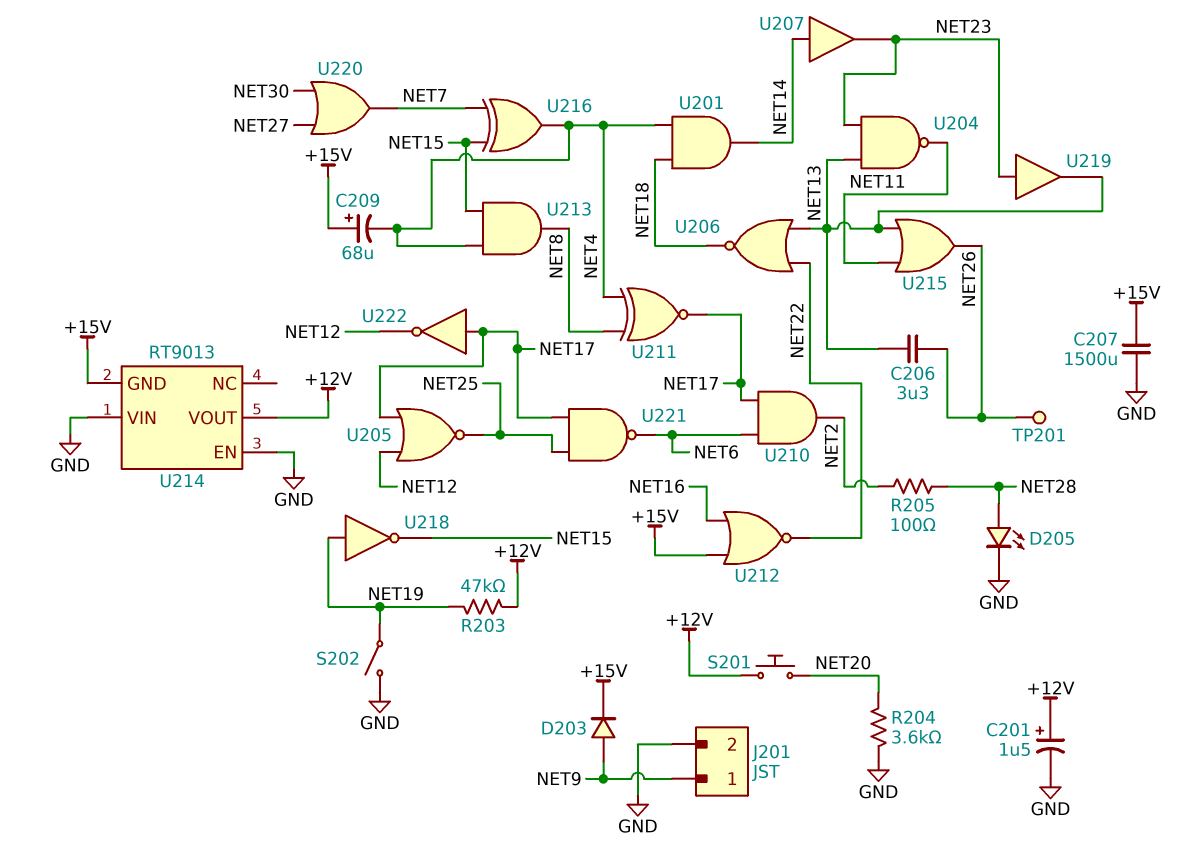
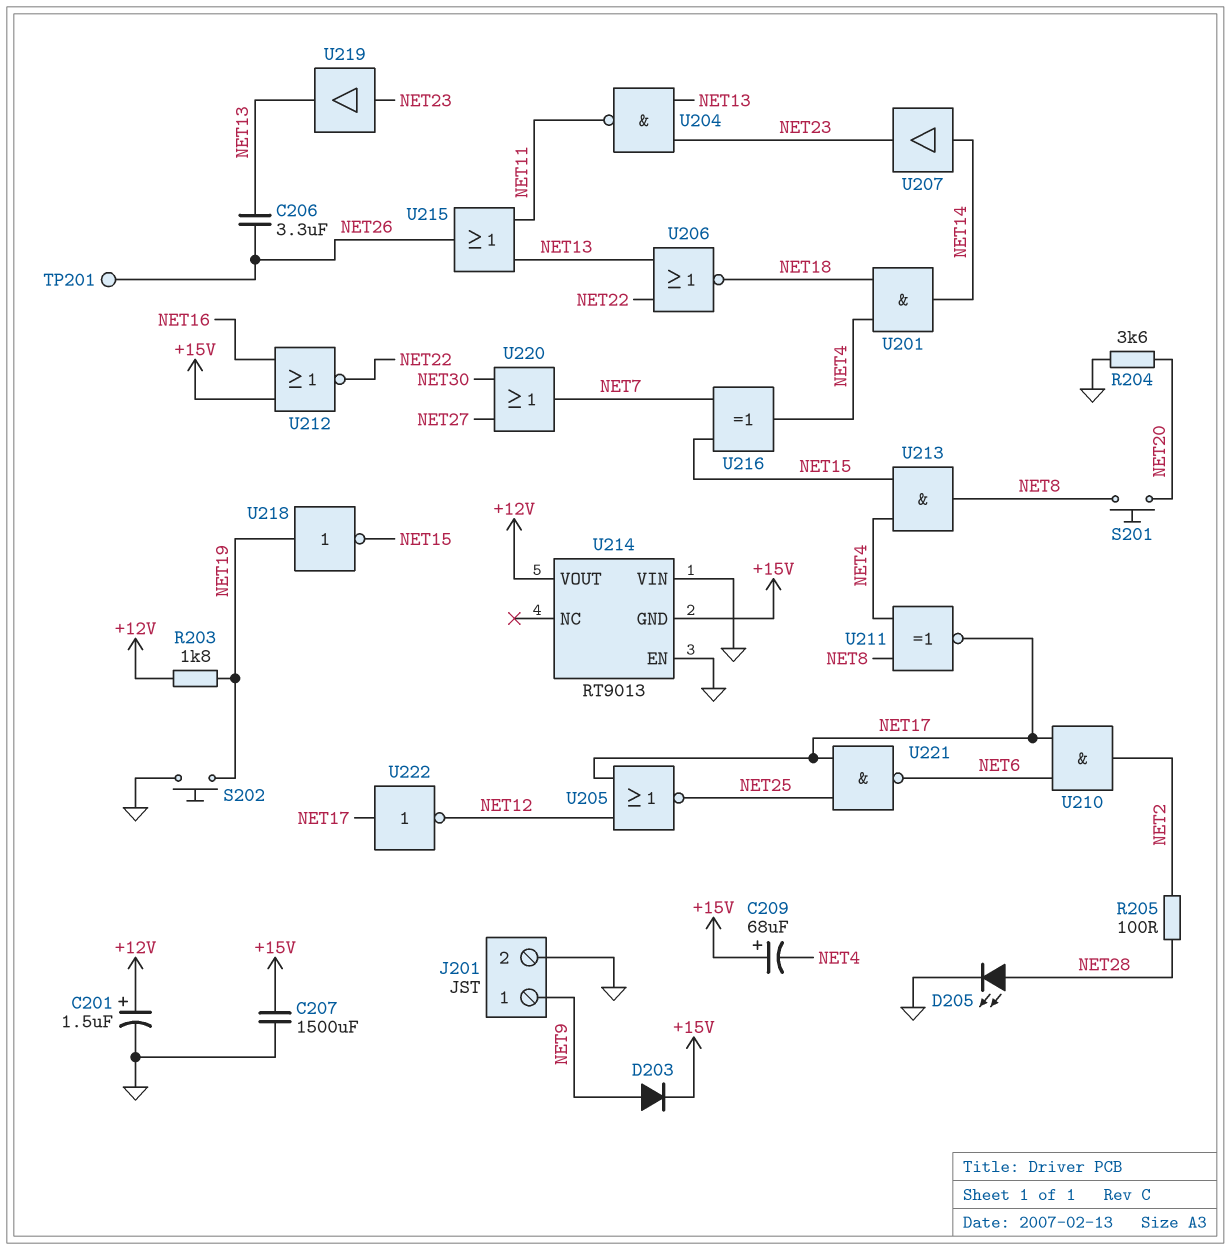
R203: 47k (+12V, NET19) -> 1.8k (+12V, NET19)
S201: button (+12V, NET20) -> button (NET8, NET20)
S202: switch (GND, NET19) -> button (GND, NET19)

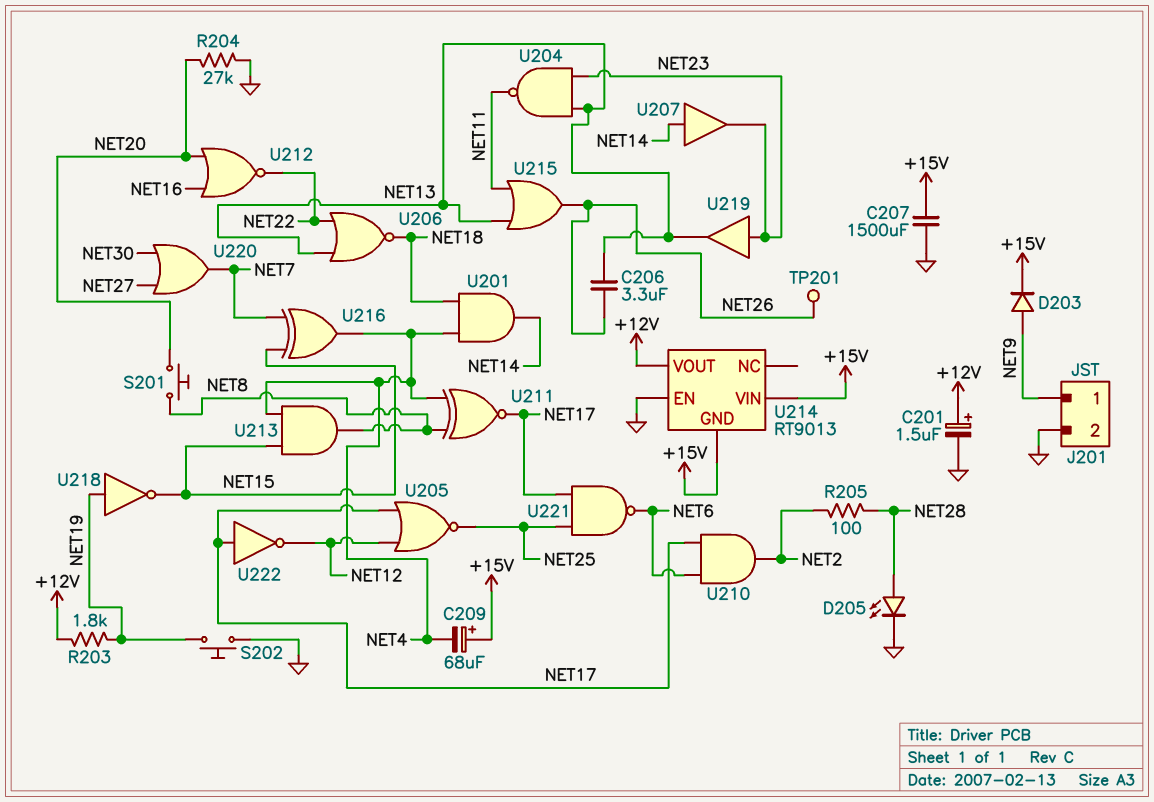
R204: 3.6k (GND, NET20) -> 27k (GND, NET20)
U212: NOR (in +15V, in NET16, out NET22) -> NOR (in NET16, in NET20, out NET22)
U214 pin VIN: GND -> +15V

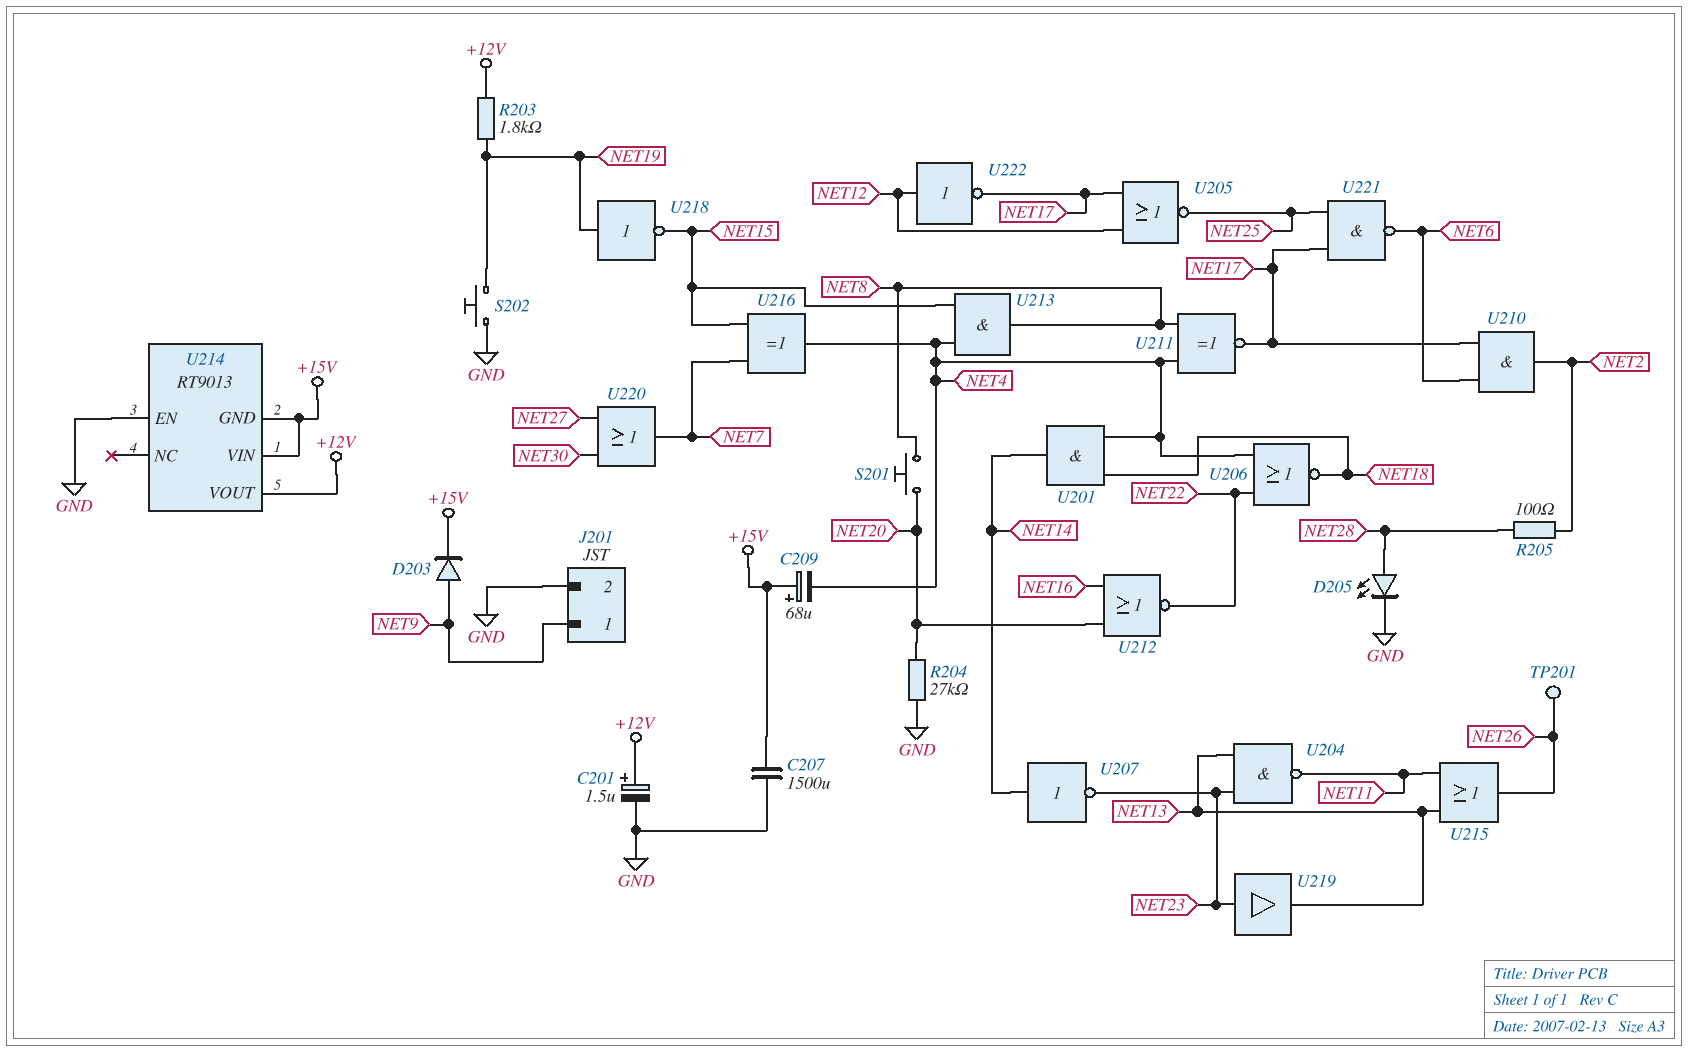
C206: 3.3uF (NET13, NET26) -> none
U206: NOR (in NET13, in NET22, out NET18) -> NOR (in NET4, in NET22, out NET18)
U207: buffer (in NET14, out NET23) -> NOT (in NET14, out NET23)
U222: NOT (in NET17, out NET12) -> NOT (in NET12, out NET17)

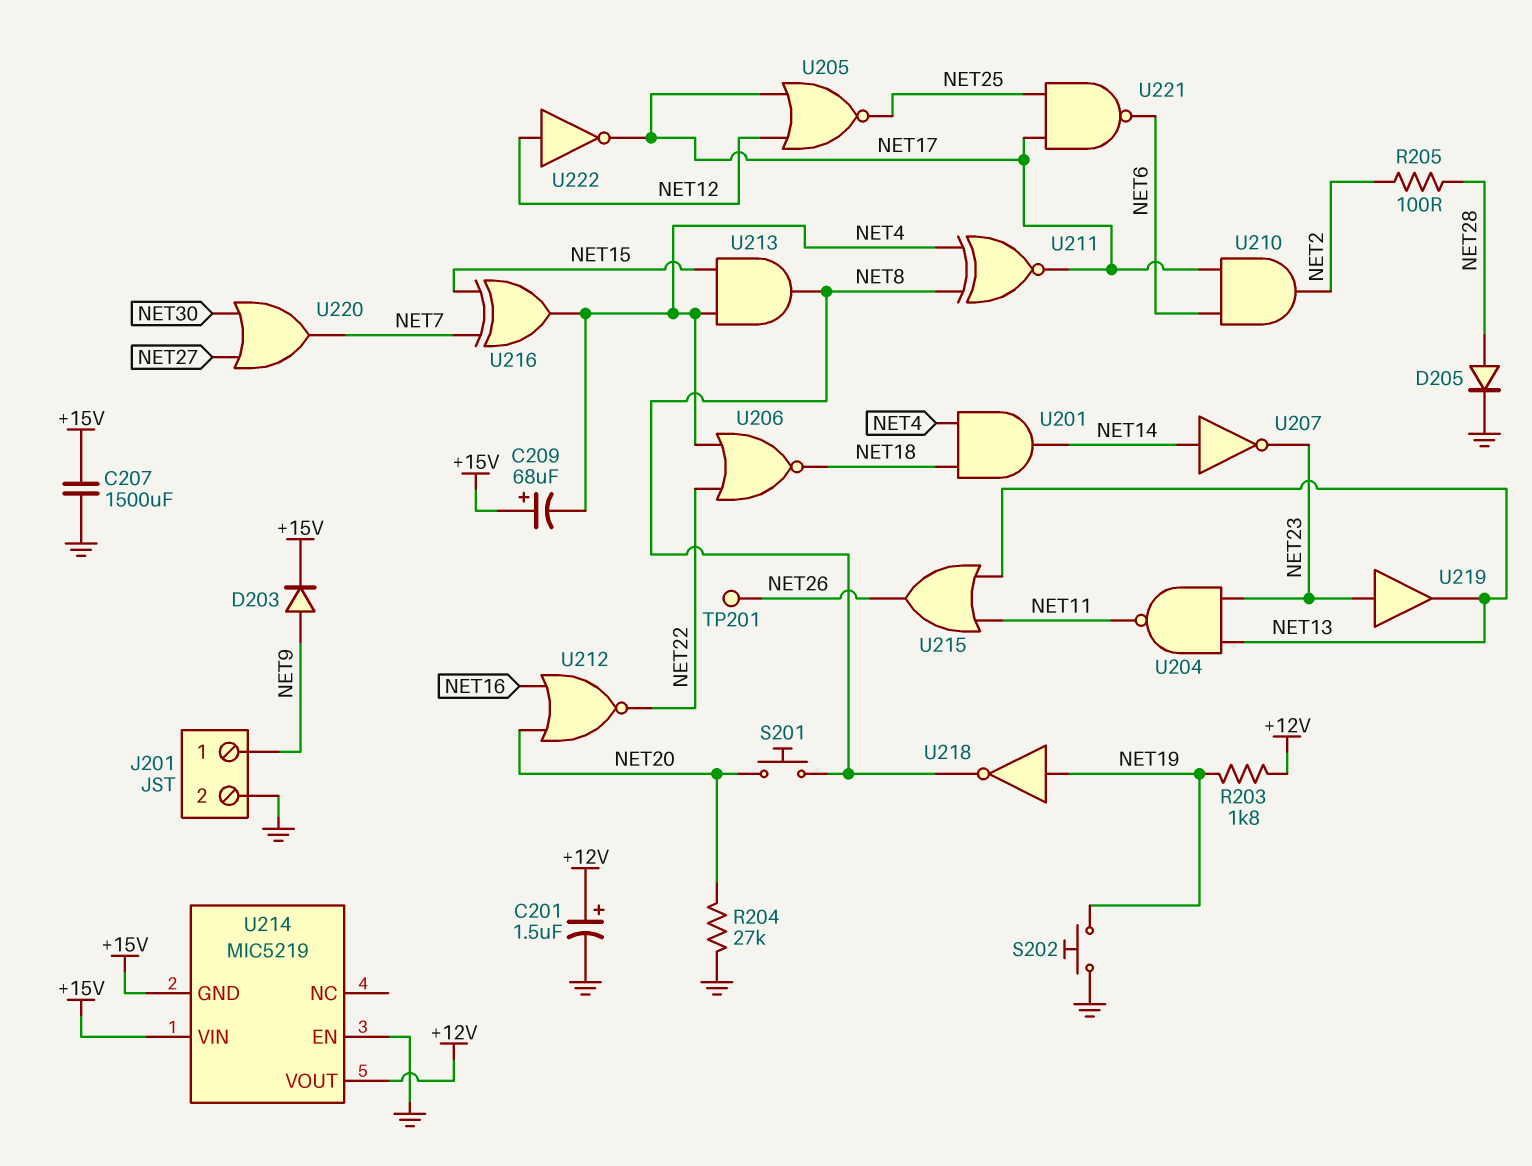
D205: LED (A NET28, K GND) -> diode (A NET28, K GND)
U214: RT9013 -> MIC5219
U218: NOT (in NET19, out NET15) -> NOT (in NET19, out NET8)

